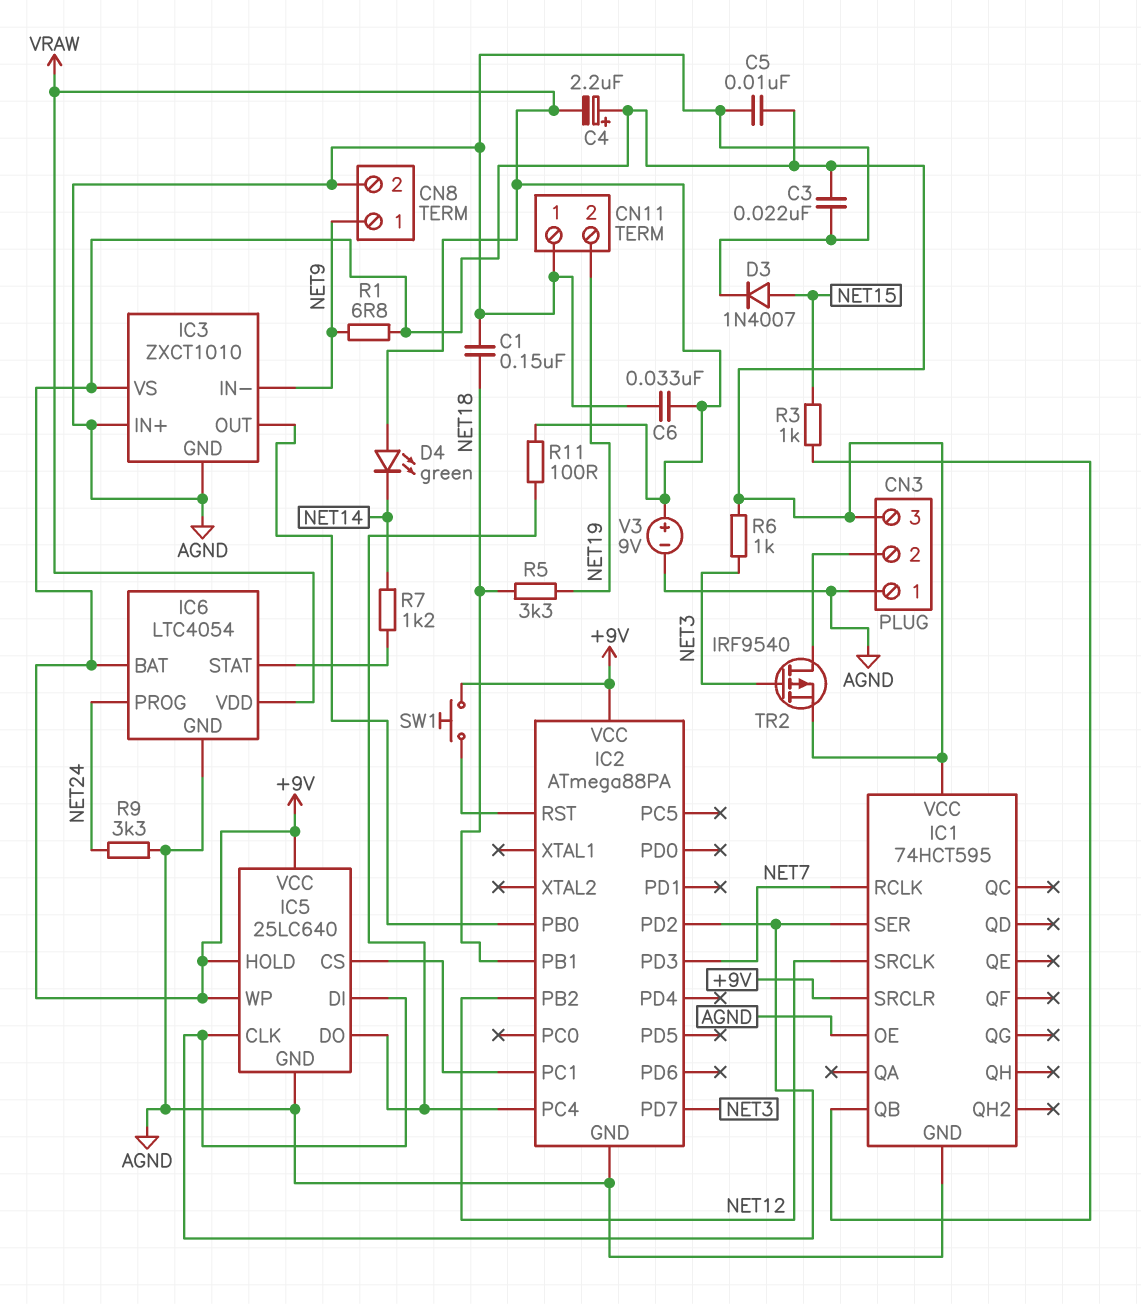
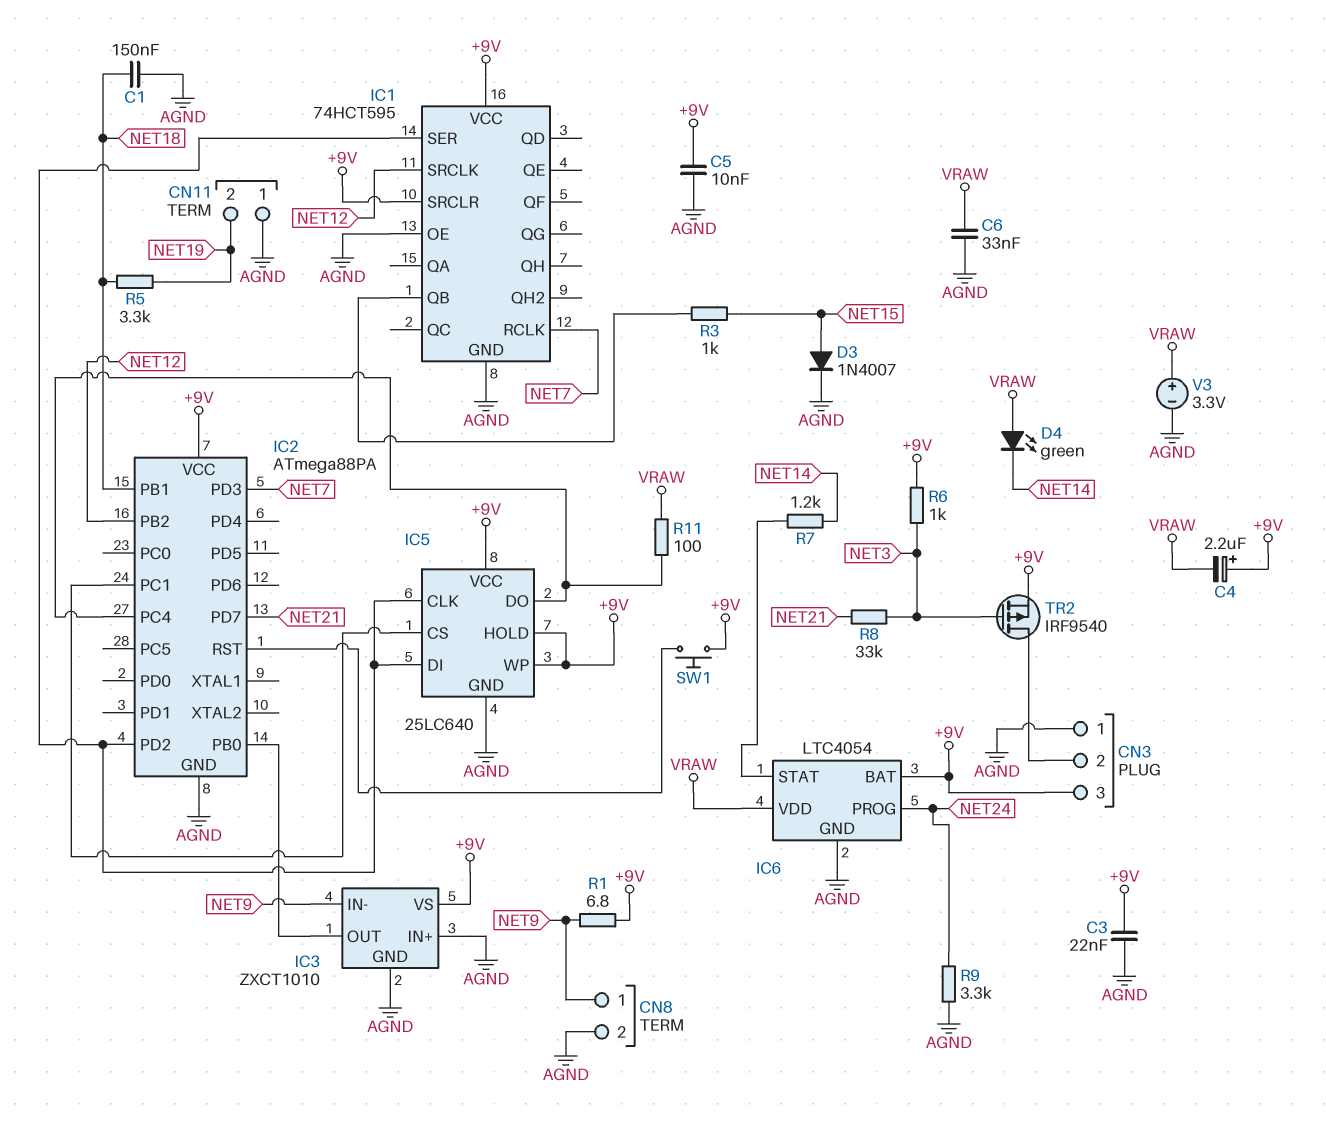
IC2 pin PD7: NET3 -> NET21
R8: none -> 33k (NET3, NET21)
V3: 9V (plus VRAW, minus AGND) -> 3.3V (plus VRAW, minus AGND)

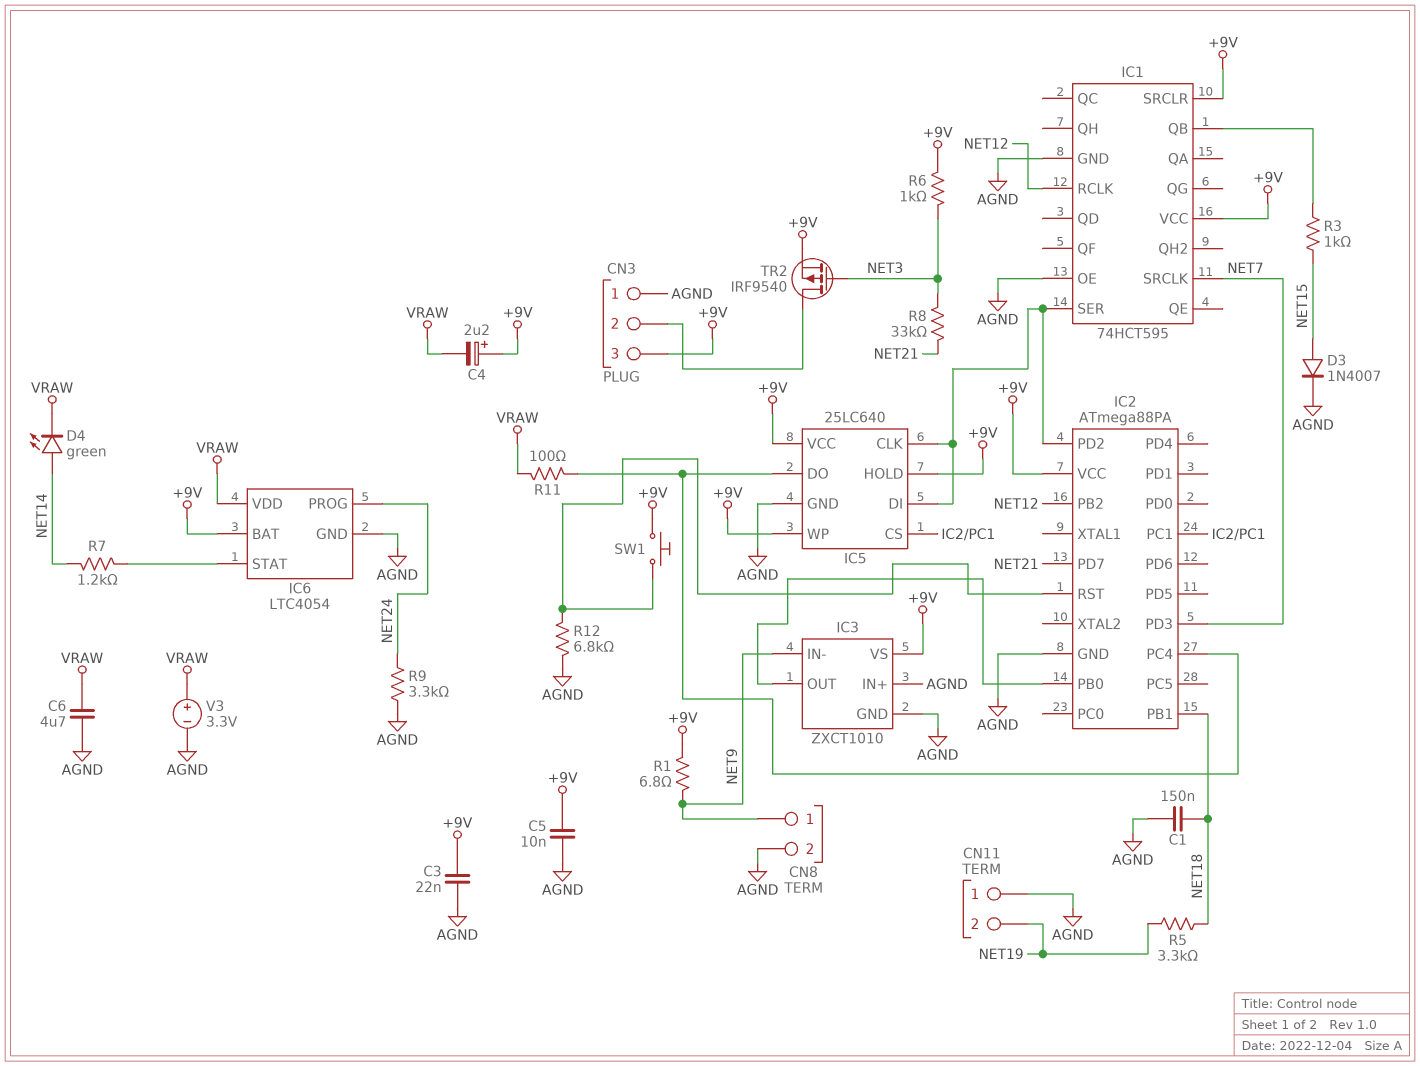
C6: 33nF (AGND, VRAW) -> 4.7uF (AGND, VRAW)
D4: LED green (A VRAW, K NET14) -> LED green (A NET14, K VRAW)
IC1 pin RCLK: NET7 -> NET12
IC1 pin SRCLK: NET12 -> NET7
R12: none -> 6.8k (AGND, IC2/RST)

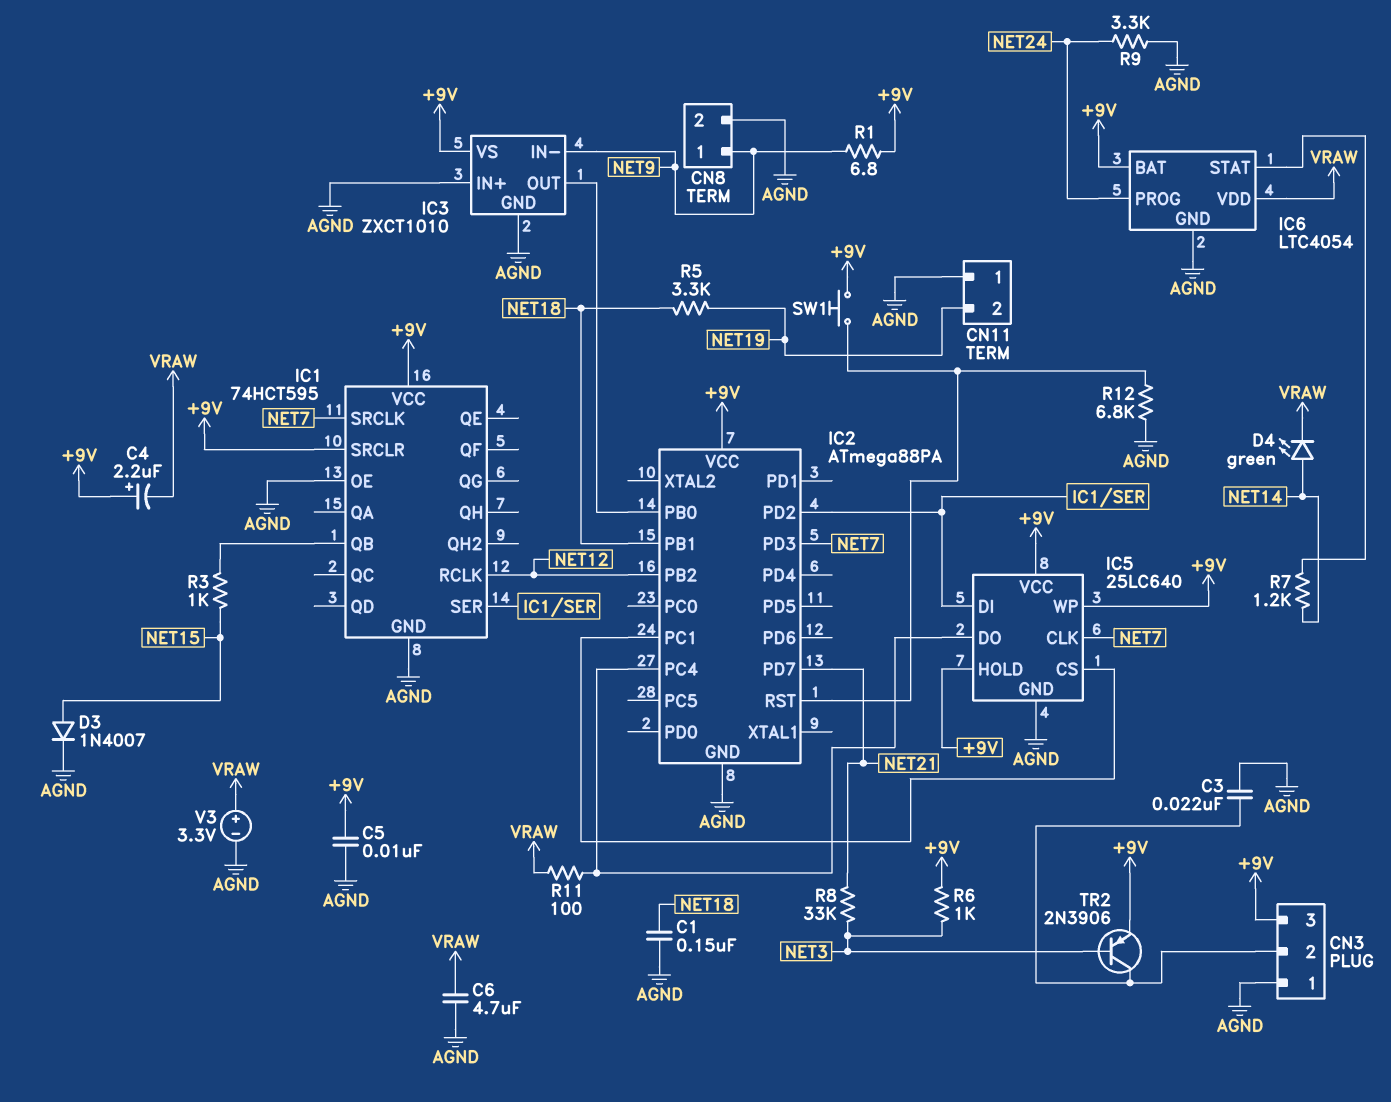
C3: 22nF (+9V, AGND) -> 22nF (AGND, CN3/2)
IC5 pin CLK: IC1/SER -> NET7
TR2: PMOS IRF9540 (G NET3, D CN3/2, S +9V) -> PNP 2N3906 (B NET3, C CN3/2, E +9V)

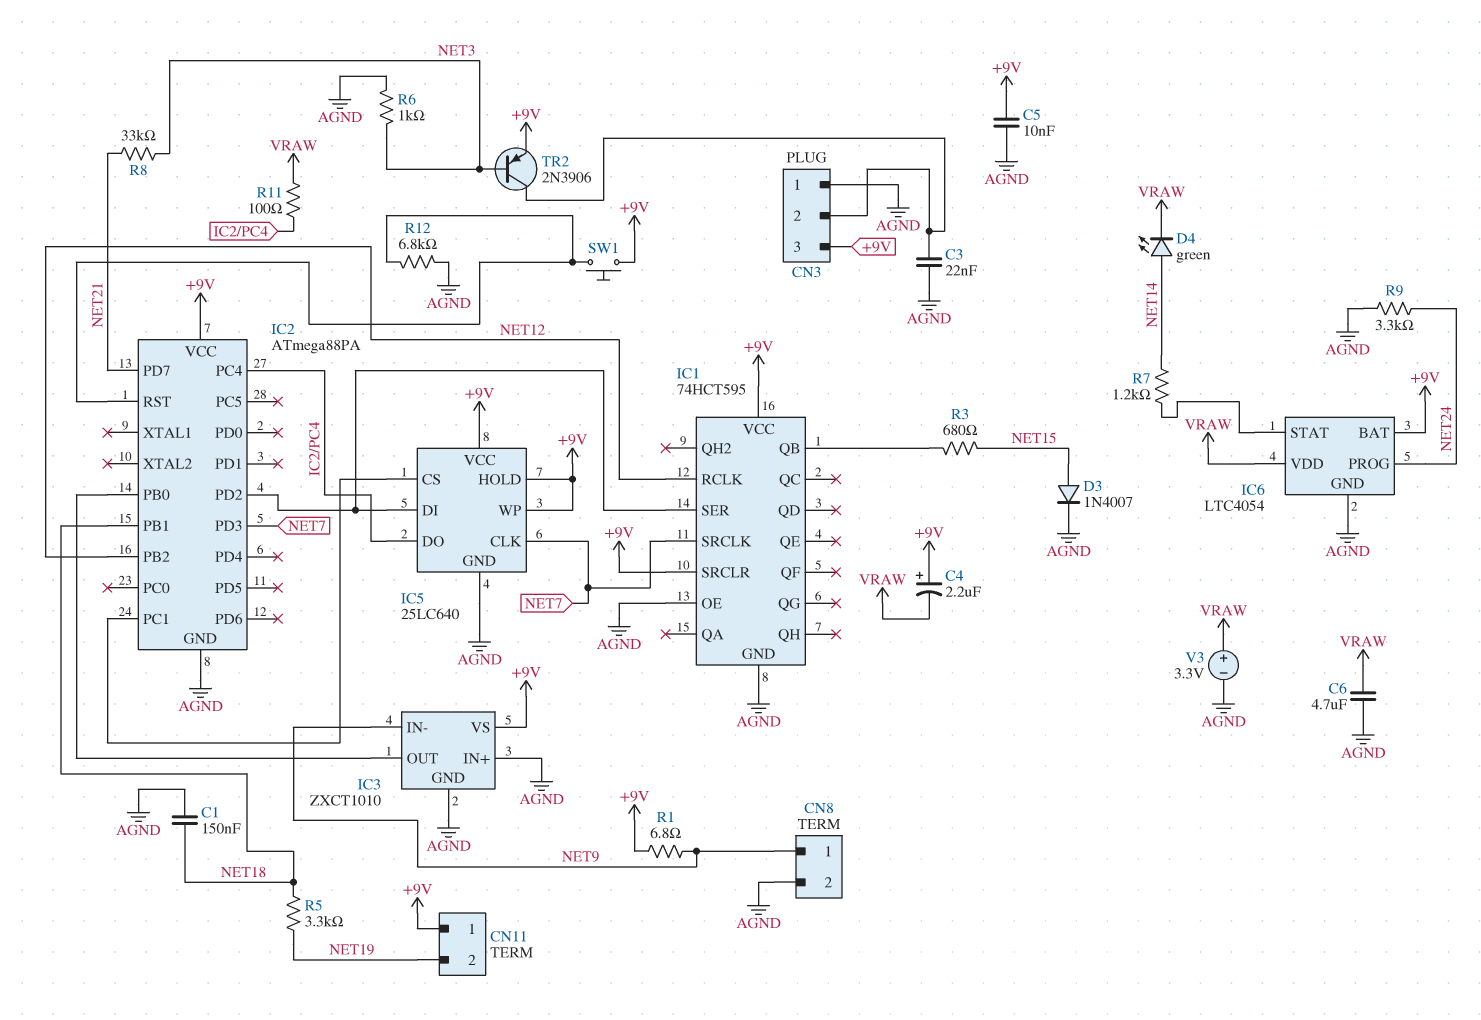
CN11 pin 1: AGND -> +9V
R3: 1k (IC1/QB, NET15) -> 680 (IC1/QB, NET15)
R6: 1k (+9V, NET3) -> 1k (AGND, NET3)

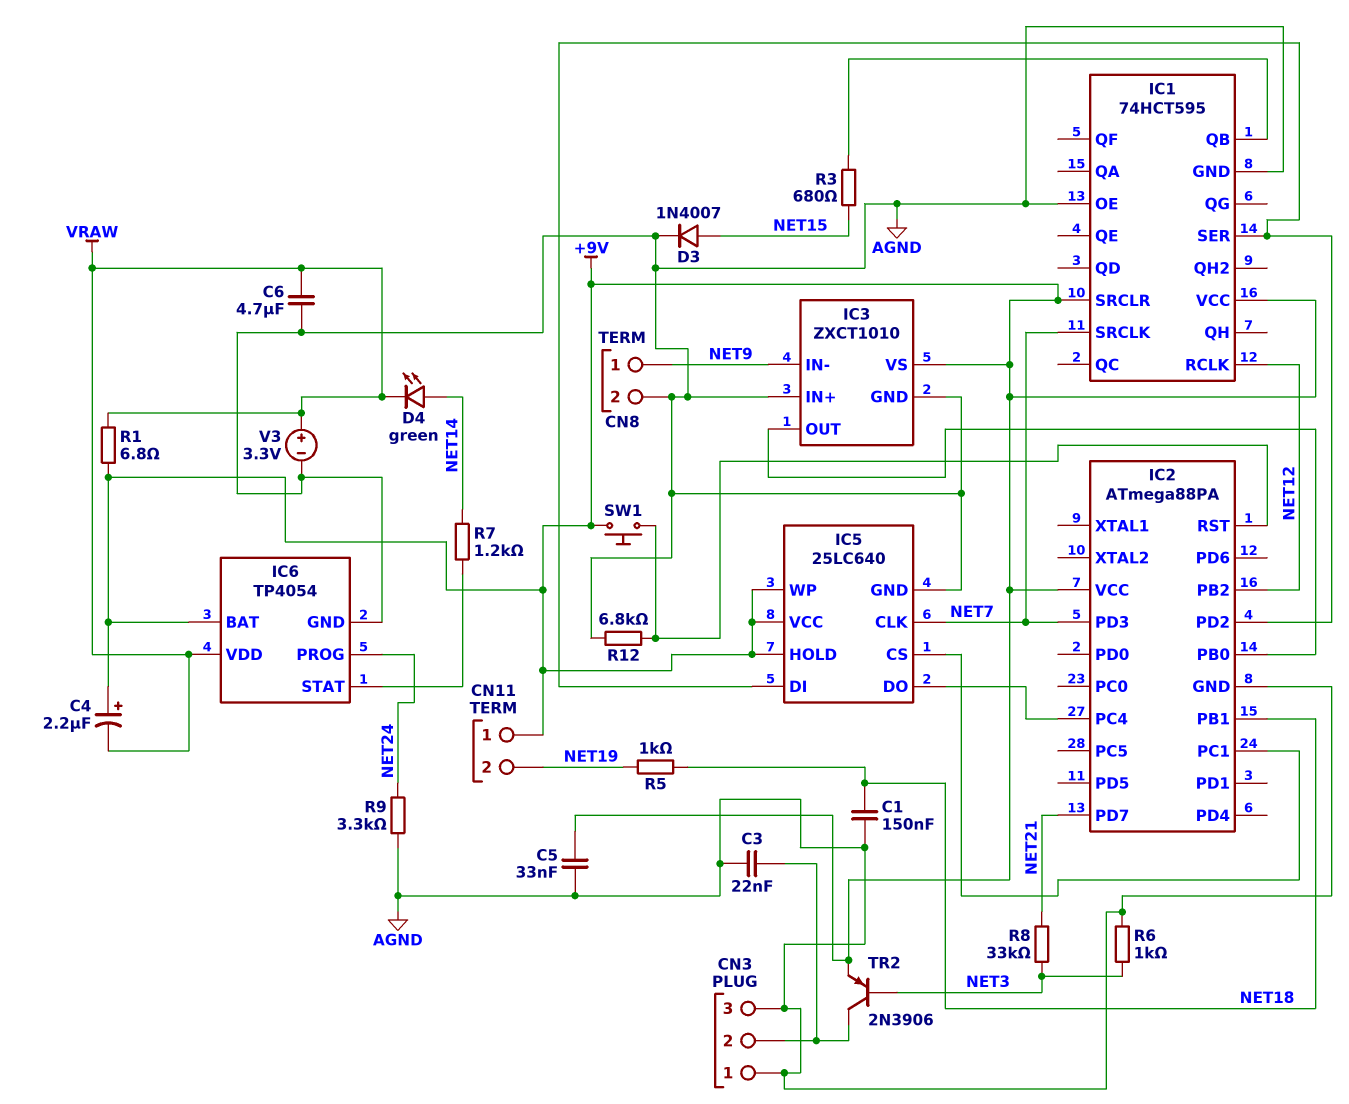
C5: 10nF (+9V, AGND) -> 33nF (+9V, AGND)
CN3 pin 3: +9V -> AGND
IC6: LTC4054 -> TP4054
R1: 6.8 (+9V, NET9) -> 6.8 (+9V, VRAW)
R5: 3.3k (NET18, NET19) -> 1k (NET18, NET19)
R11: 100 (IC2/PC4, VRAW) -> none

